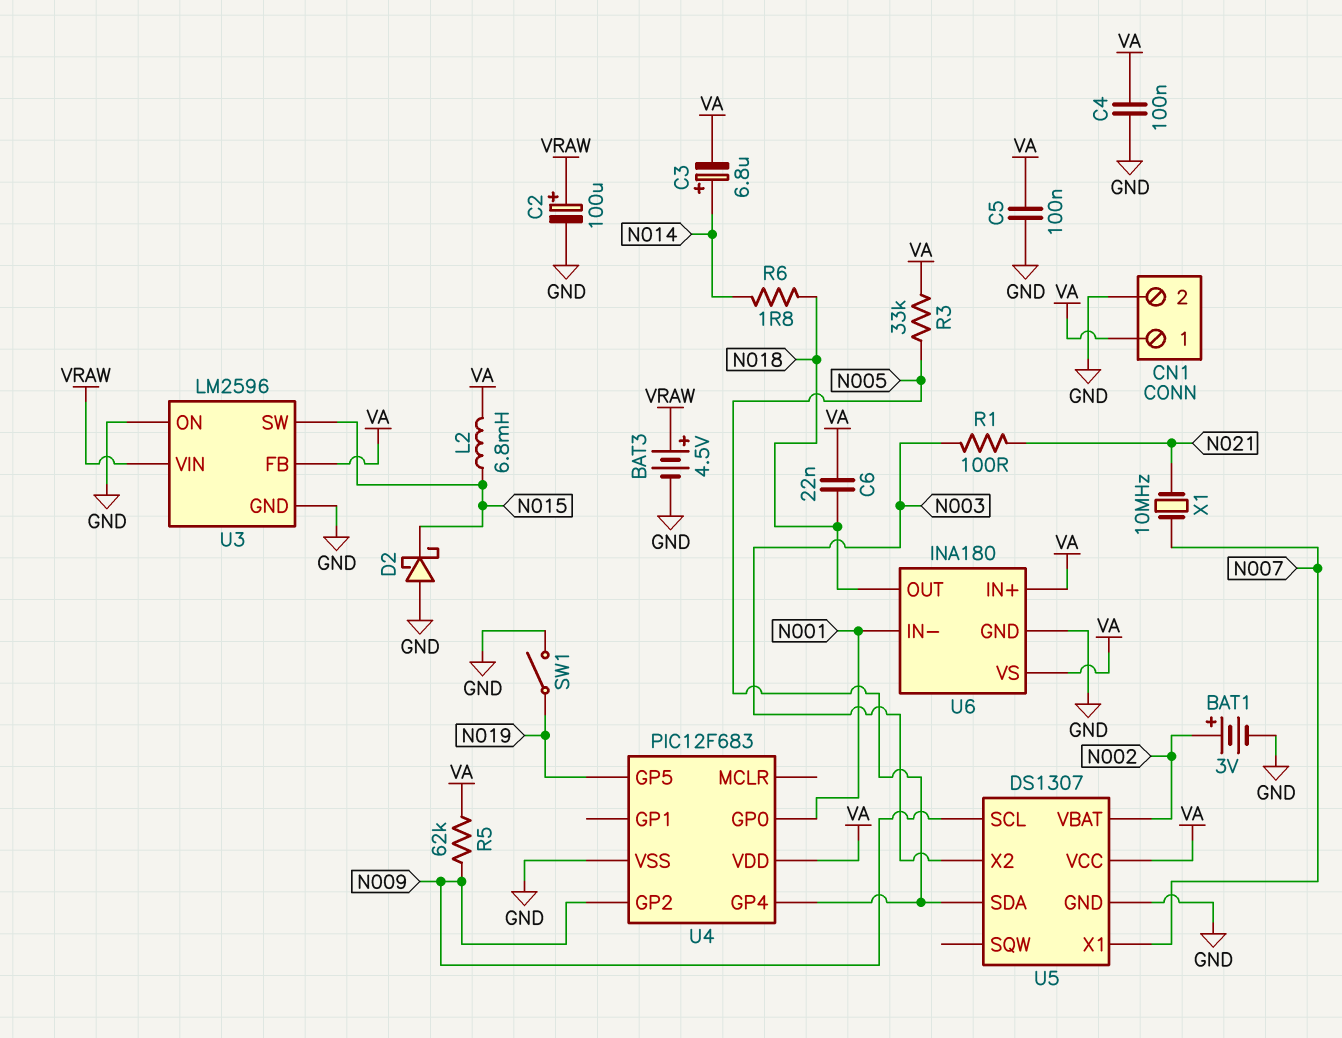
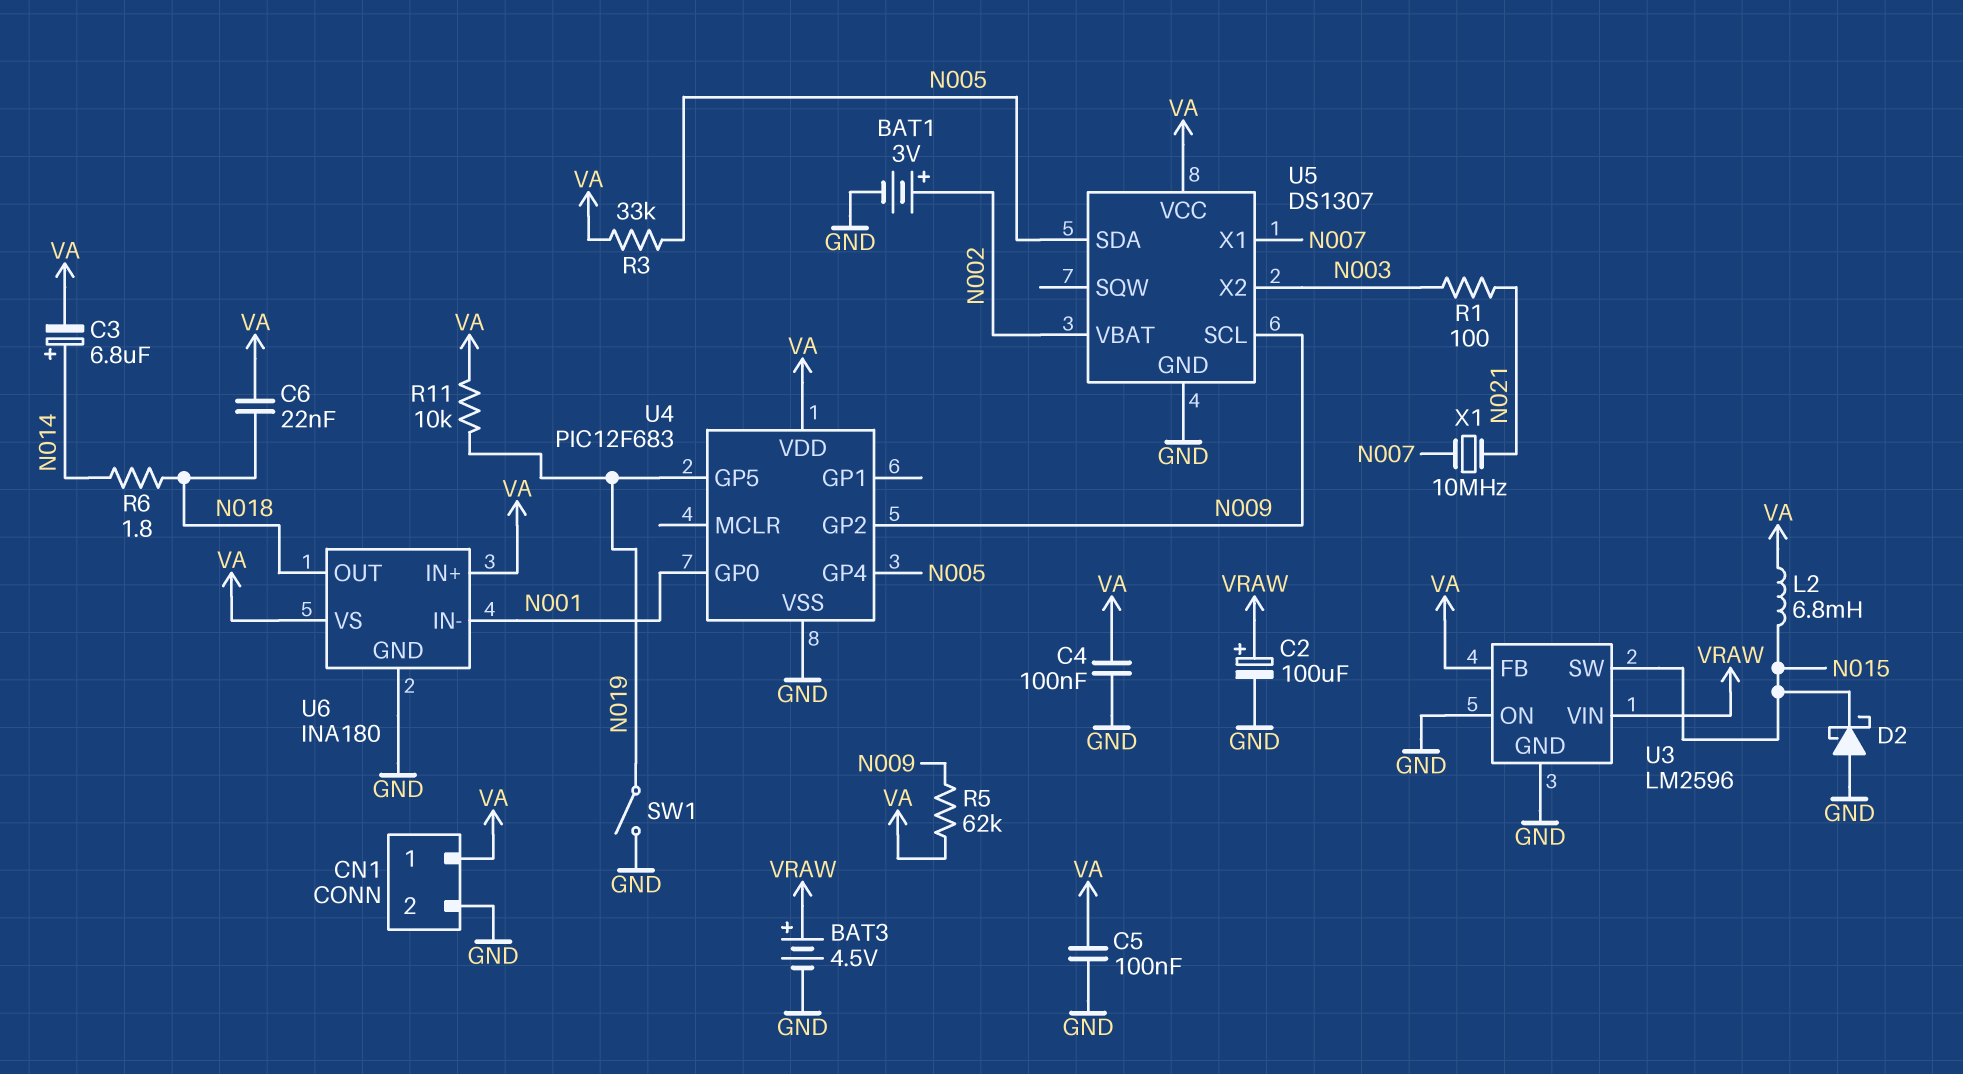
R11: none -> 10k (N019, VA)

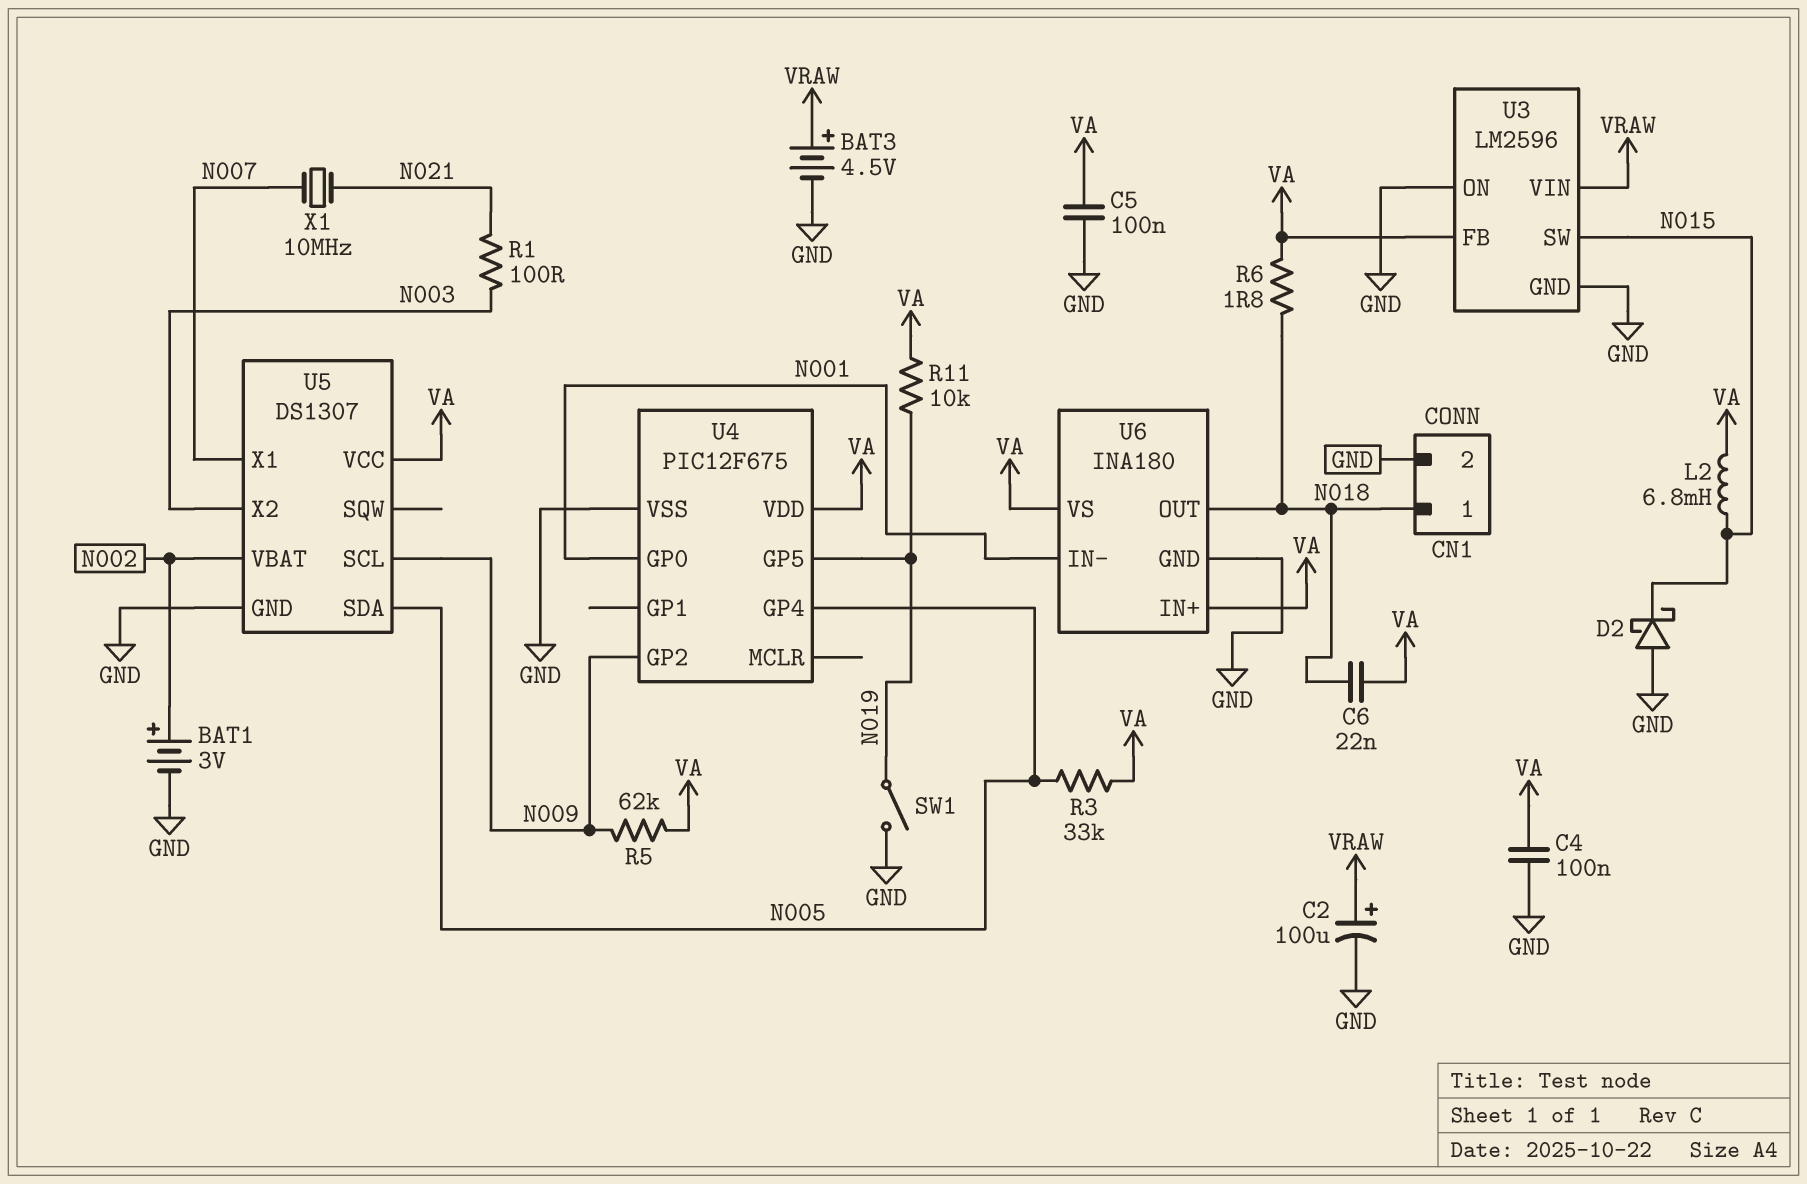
C3: 6.8uF (plus N014, minus VA) -> none
CN1 pin 1: VA -> N018
R6: 1.8 (N014, N018) -> 1.8 (N018, VA)
U4: PIC12F683 -> PIC12F675

